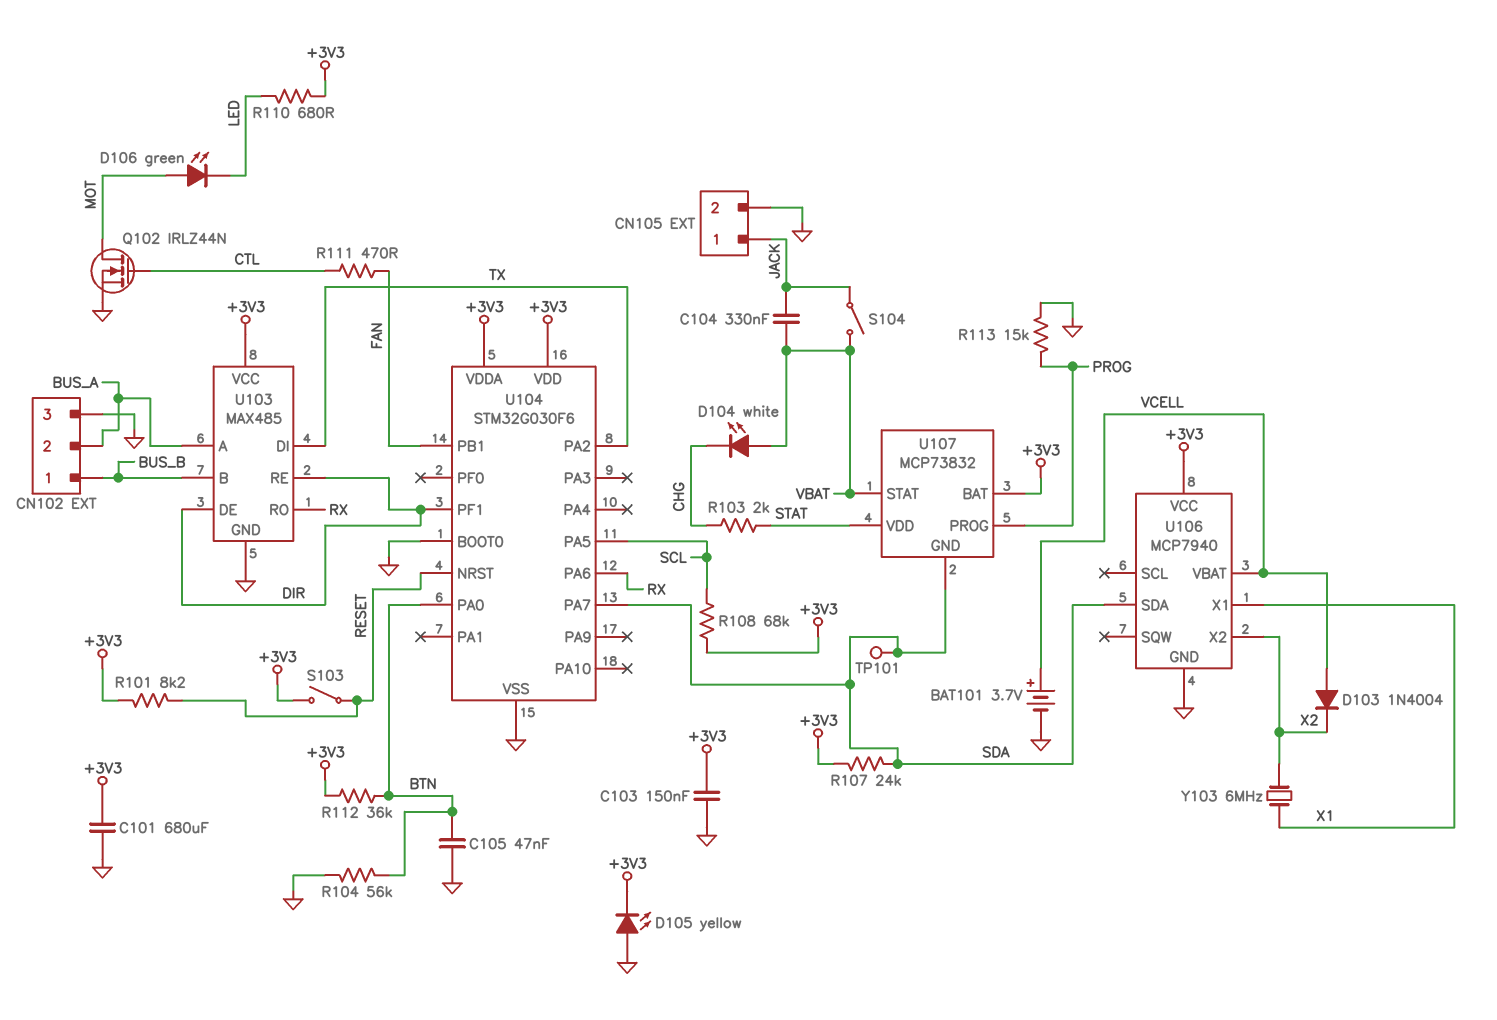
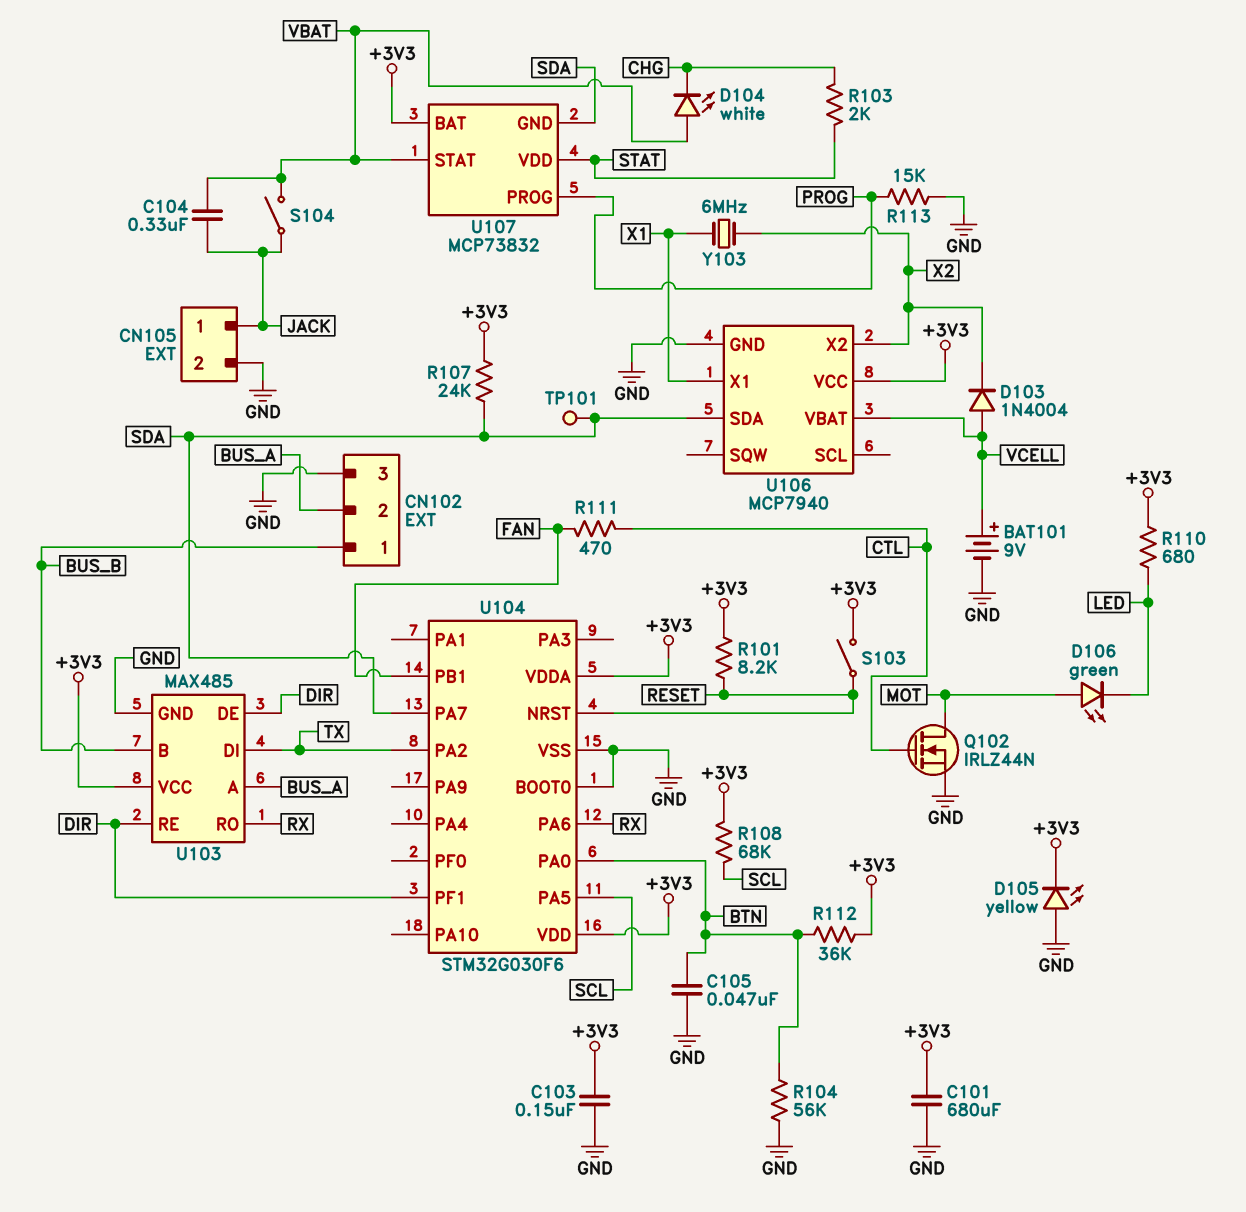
BAT101: 3.7V (plus VCELL, minus GND) -> 9V (plus VCELL, minus GND)

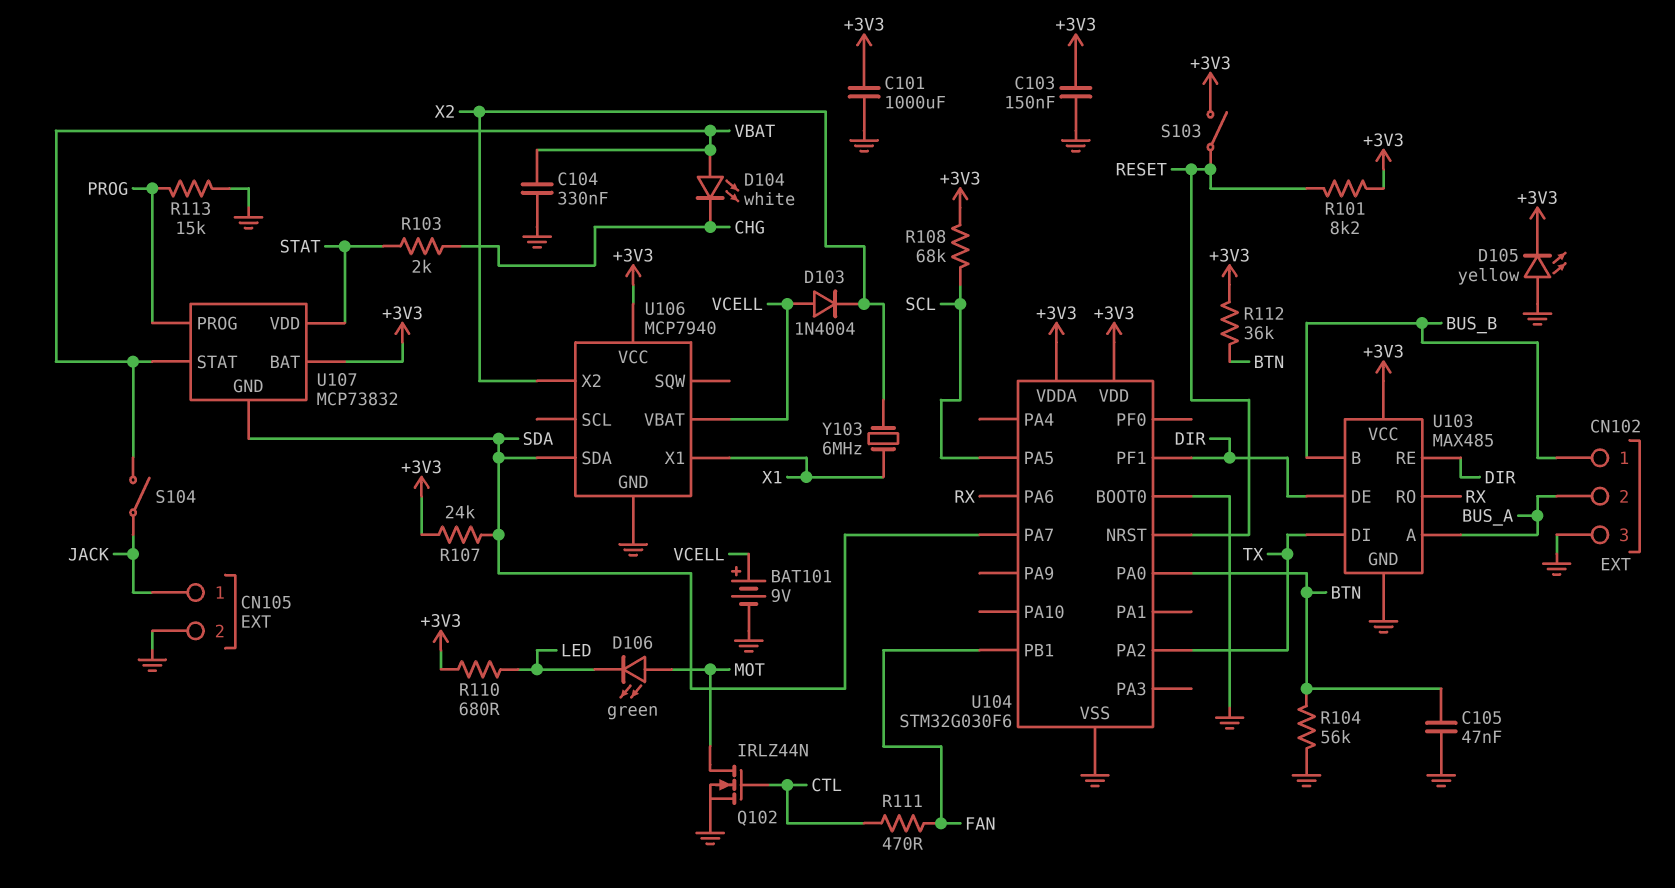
C101: 680uF (+3V3, GND) -> 1000uF (+3V3, GND)
C104: 330nF (JACK, VBAT) -> 330nF (GND, VBAT)
TP101: test point (SDA) -> none

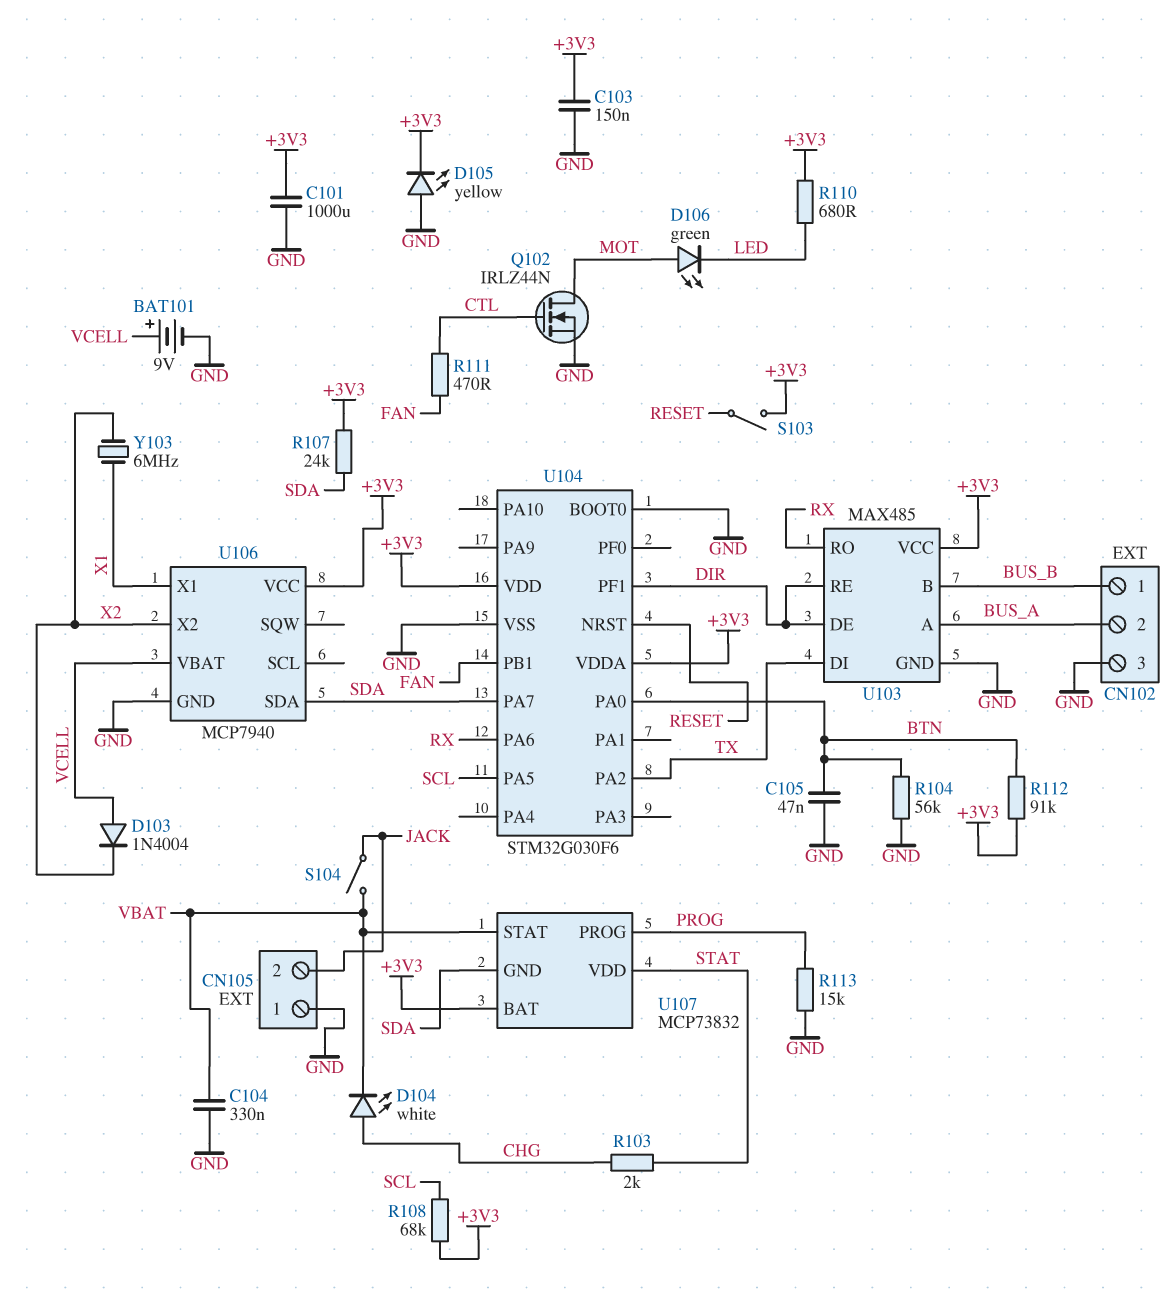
CN105 pin 1: JACK -> GND
CN105 pin 2: GND -> JACK
D104: LED white (A VBAT, K CHG) -> LED white (A CHG, K VBAT)
R101: 8.2k (+3V3, RESET) -> none
R112: 36k (+3V3, BTN) -> 91k (+3V3, BTN)

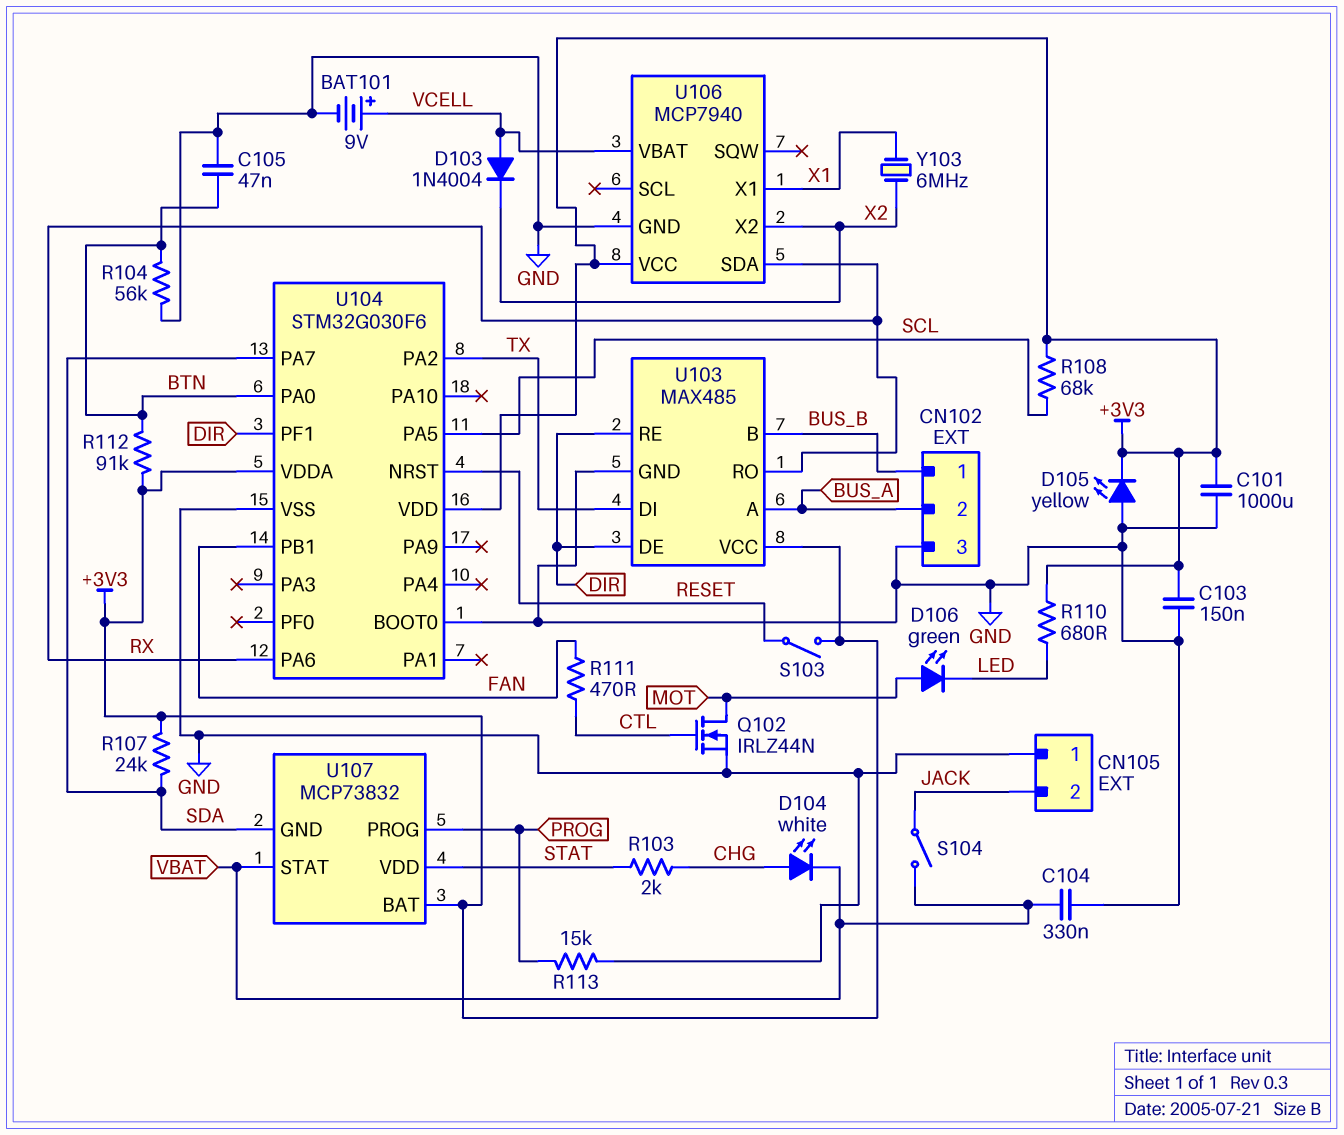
U106 pin SDA: SDA -> RX

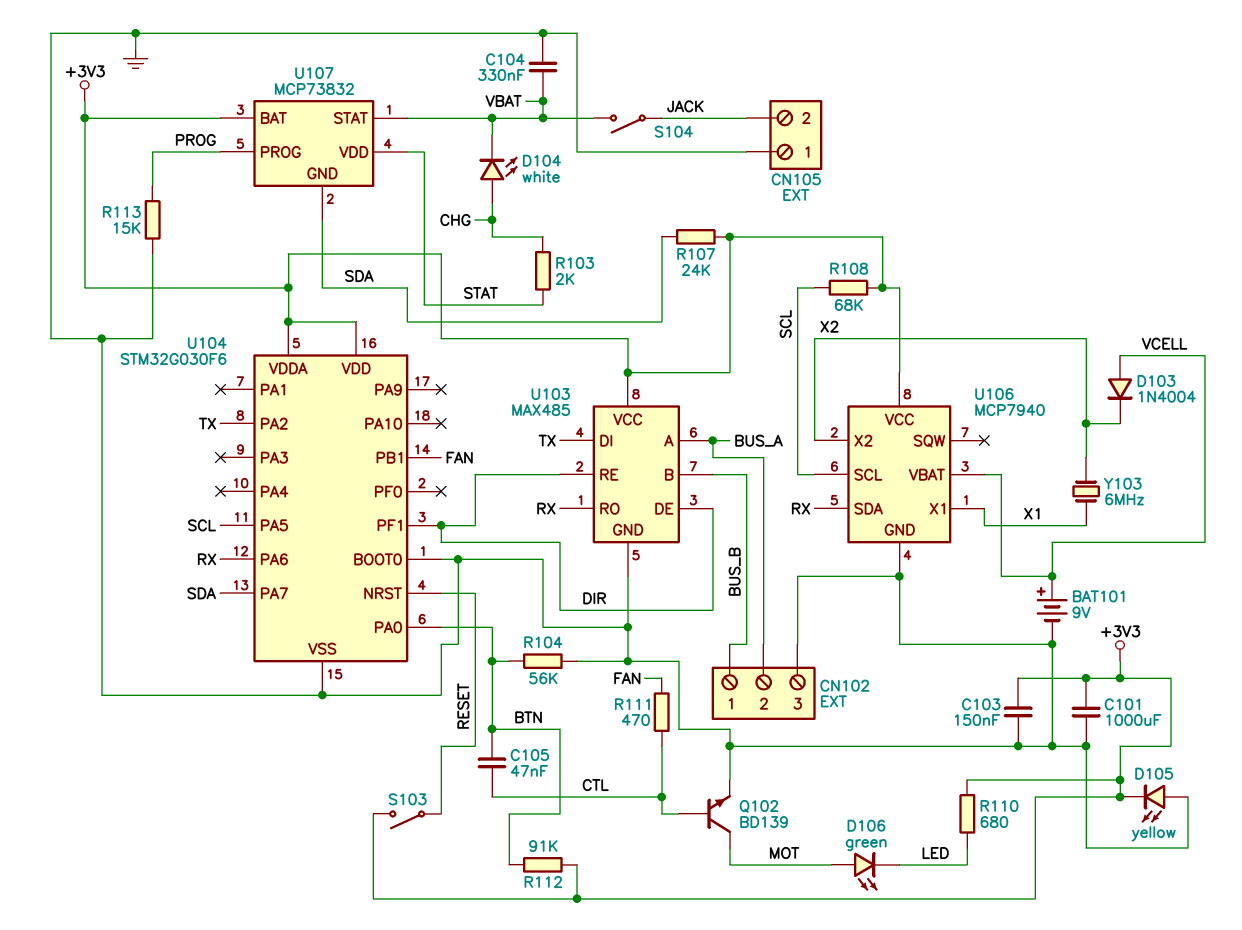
C105: 47nF (BTN, GND) -> 47nF (BTN, CTL)
Q102: NMOS IRLZ44N (G CTL, D MOT, S GND) -> NPN BD139 (B CTL, C MOT, E GND)
U106 pin SCL: none -> SCL

